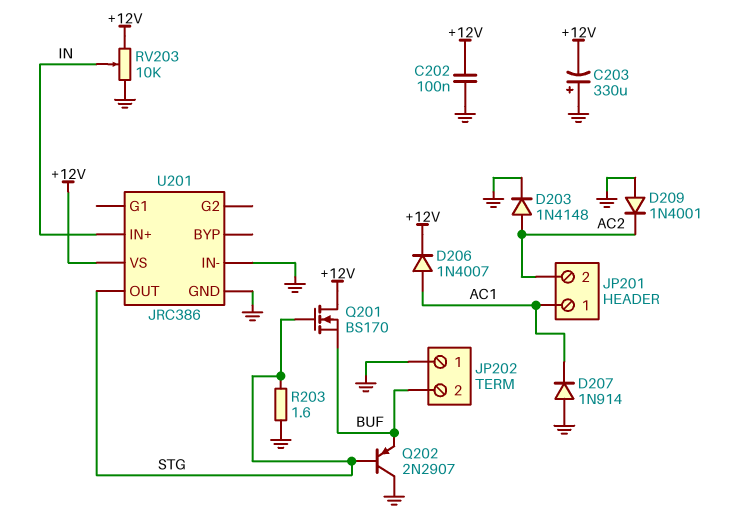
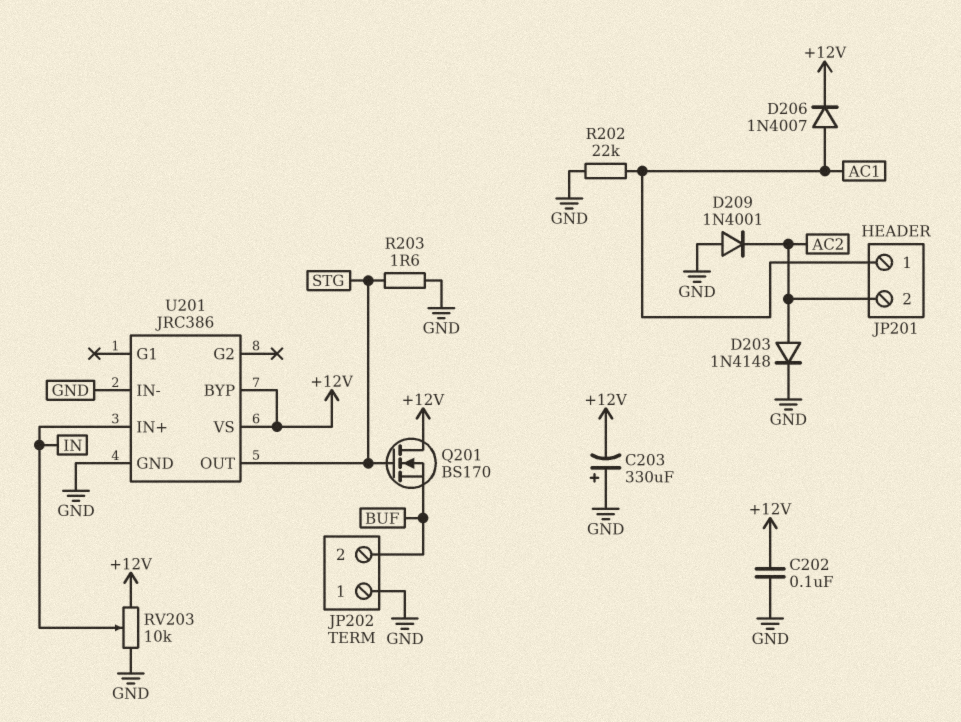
D207: diode 1N914 (A GND, K AC1) -> none
Q202: PNP 2N2907 (B STG, C GND, E BUF) -> none
R202: none -> 22k (AC1, GND)
U201 pin BYP: none -> +12V

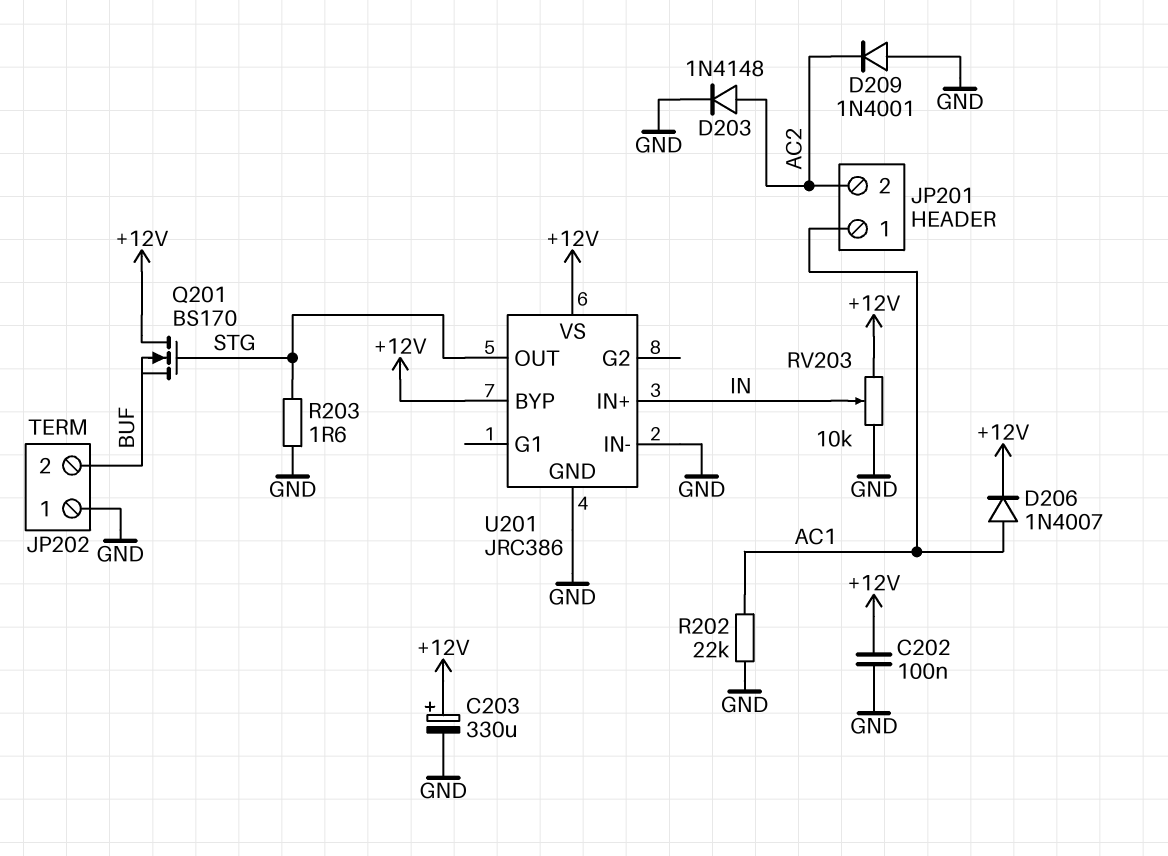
C203: 330uF (plus GND, minus +12V) -> 330uF (plus +12V, minus GND)

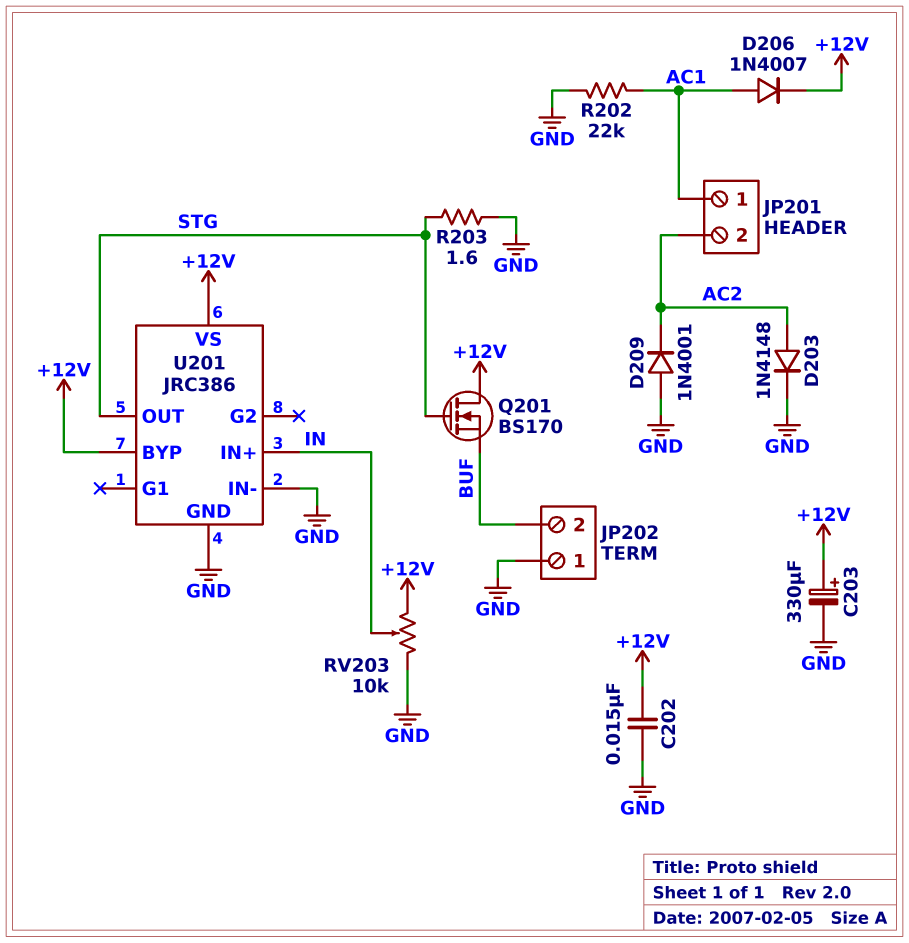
C202: 100nF (+12V, GND) -> 15nF (+12V, GND)

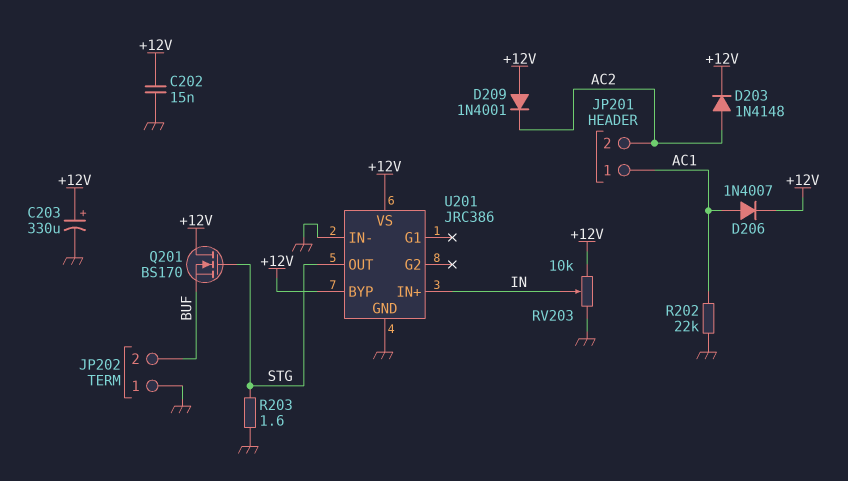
D203: diode 1N4148 (A AC2, K GND) -> diode 1N4148 (A AC2, K +12V)
D209: diode 1N4001 (A GND, K AC2) -> diode 1N4001 (A +12V, K AC2)

